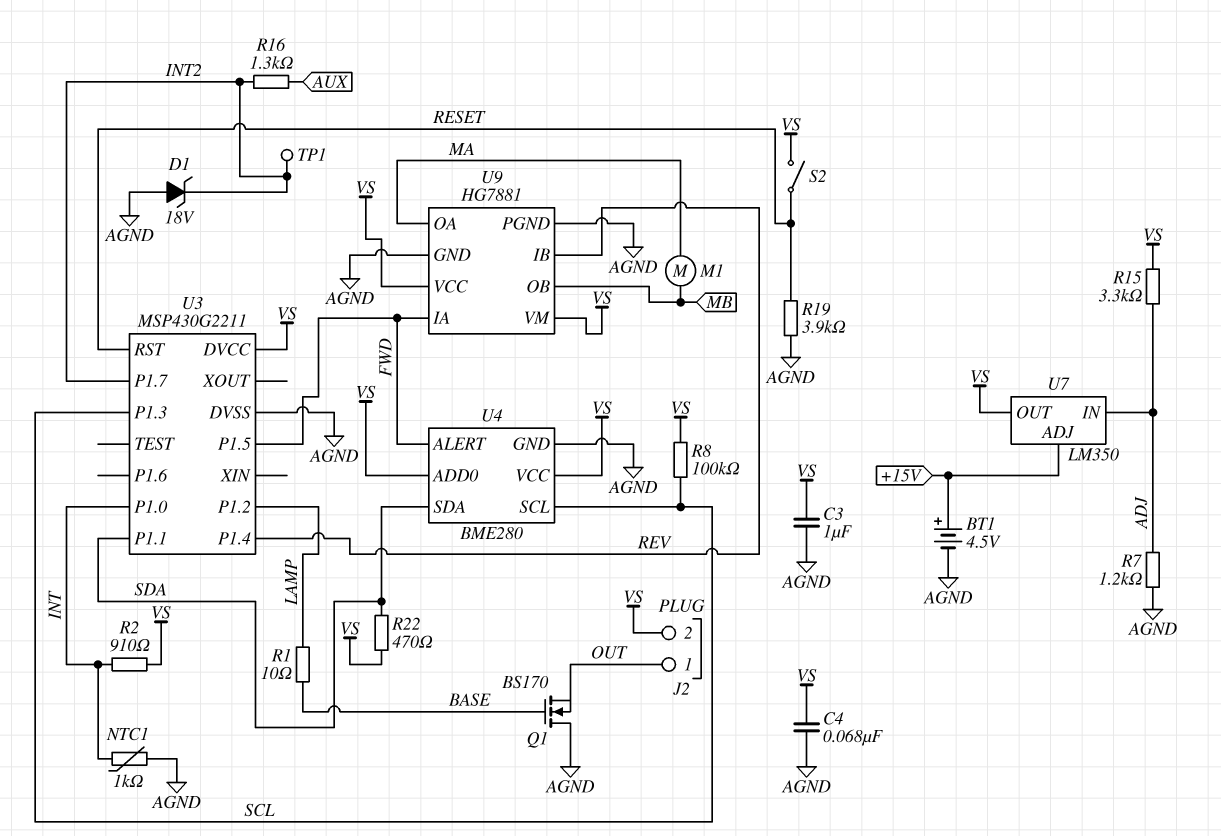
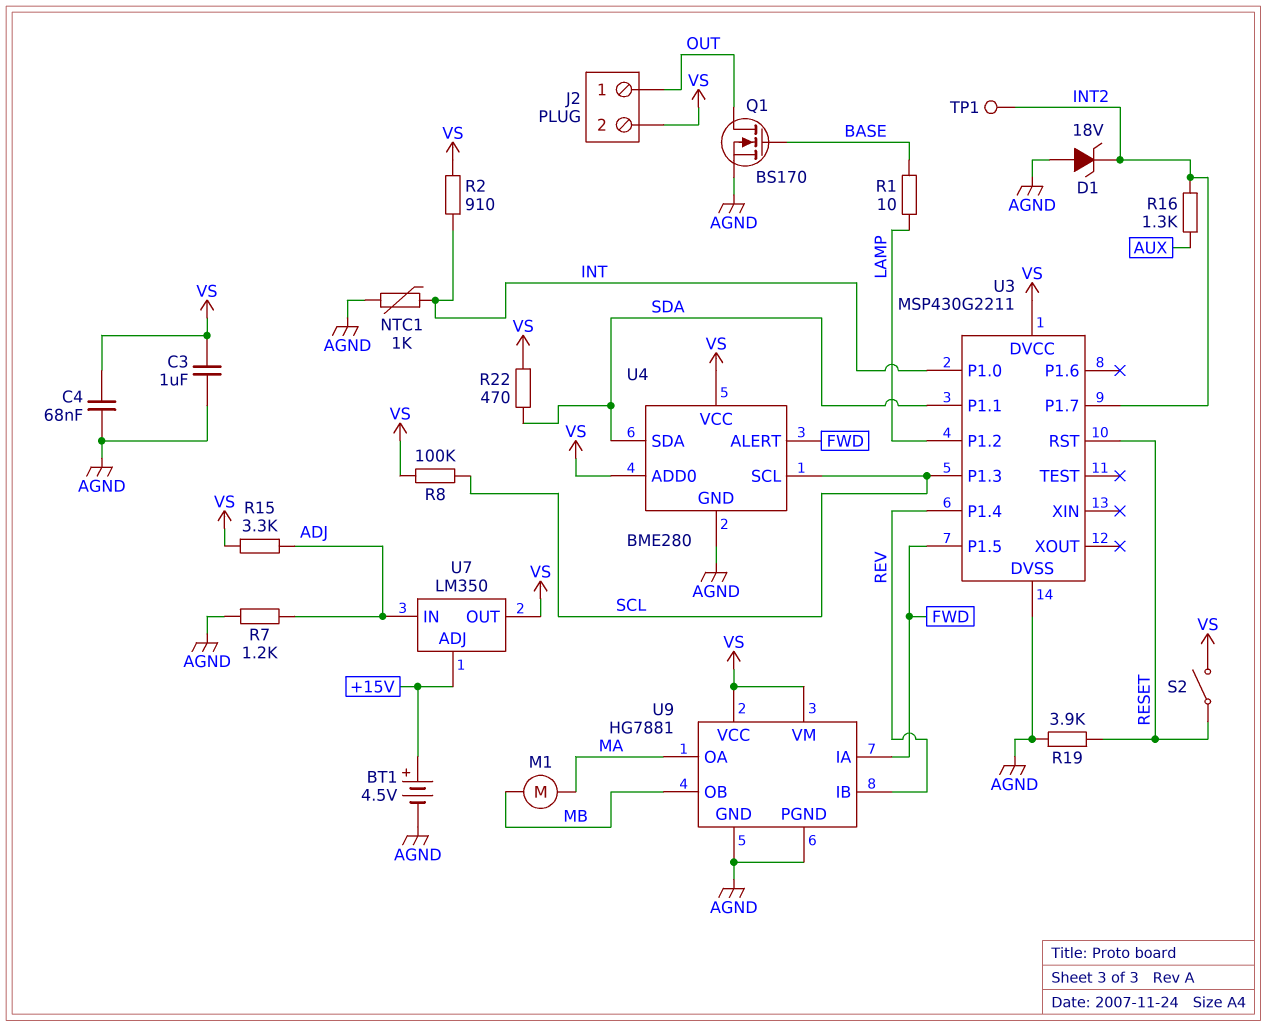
Q1: NMOS BS170 (G BASE, D AGND, S OUT) -> NMOS BS170 (G BASE, D OUT, S AGND)

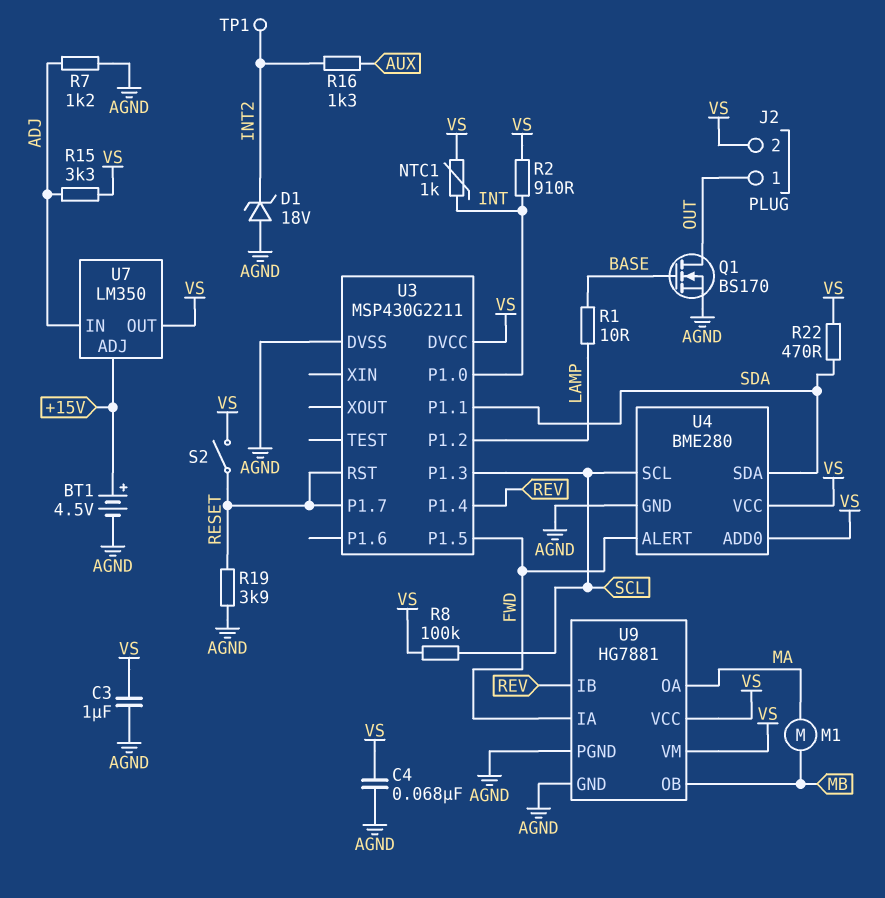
NTC1: 1k (AGND, INT) -> 1k (INT, VS)
U3 pin P1.7: INT2 -> RESET

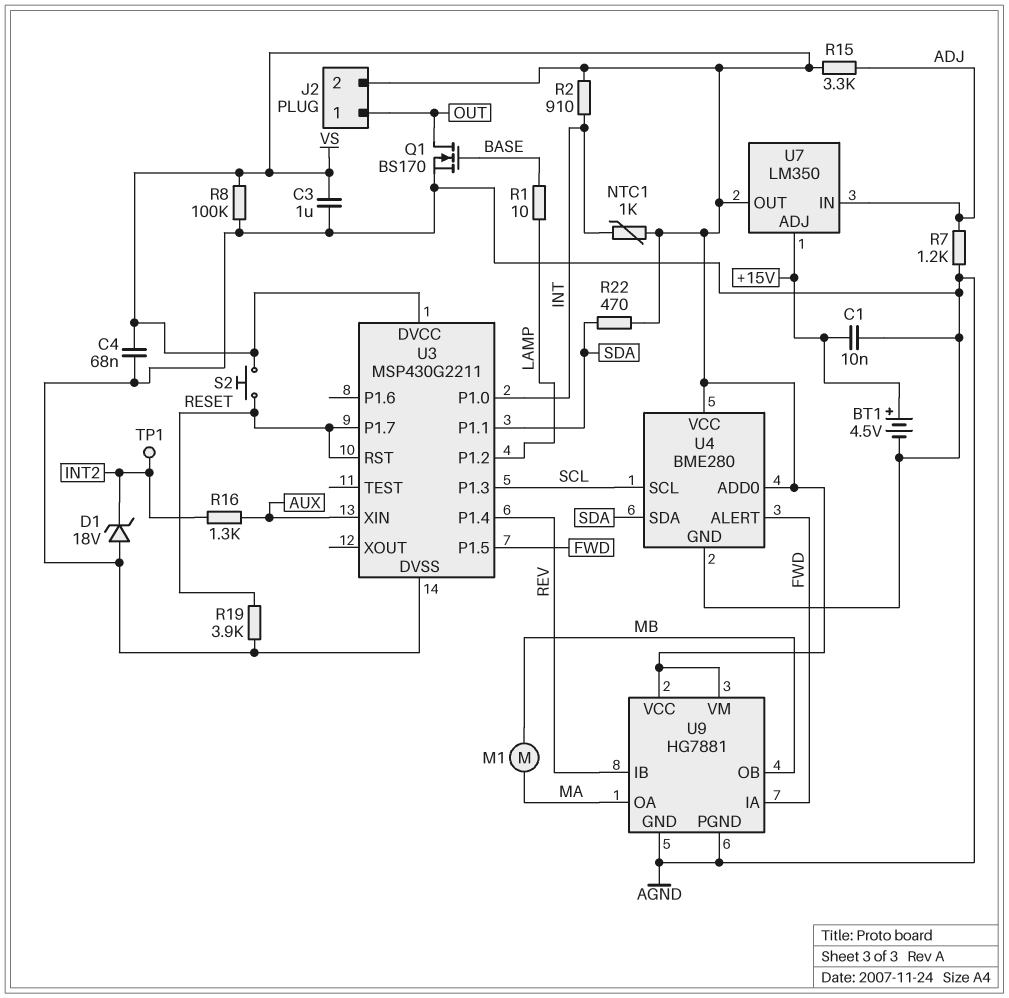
C1: none -> 10nF (+15V, AGND)
R8: 100k (SCL, VS) -> 100k (AGND, VS)
S2: switch (RESET, VS) -> button (RESET, VS)
U3 pin XIN: none -> AUX

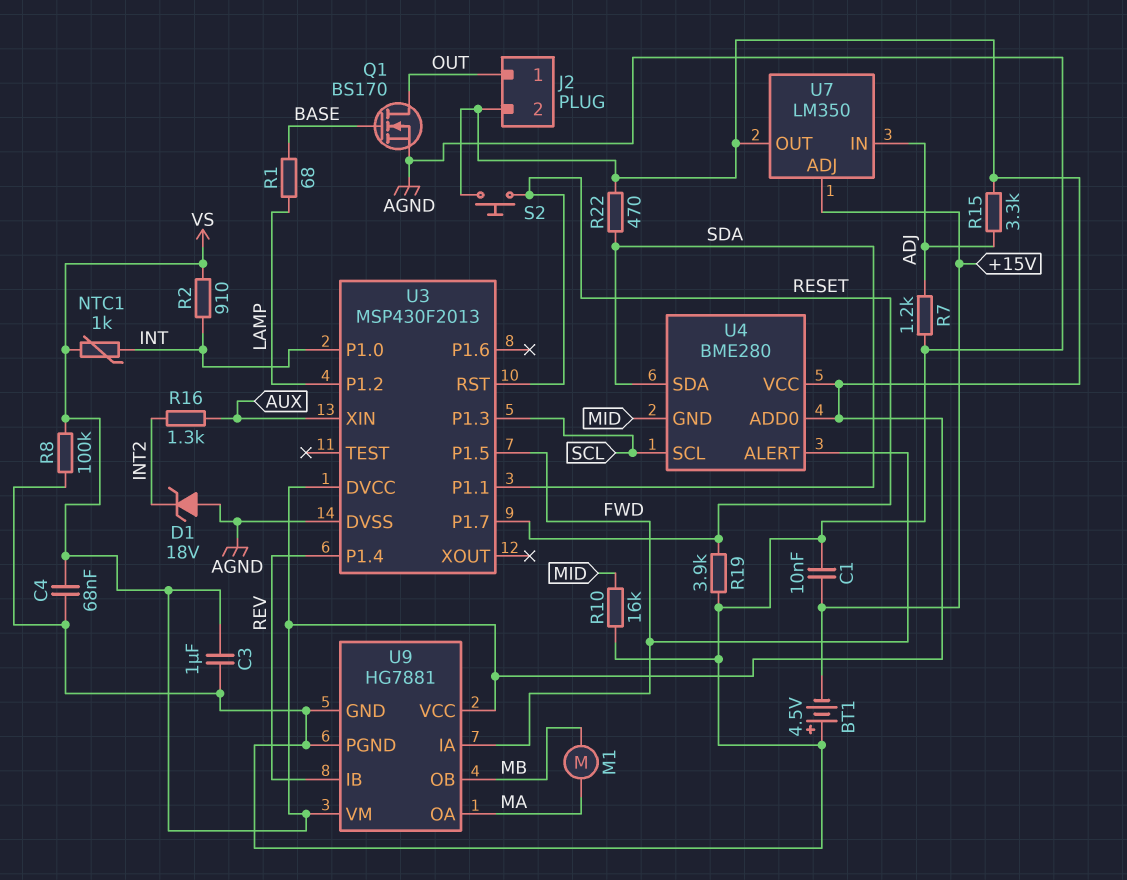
BT1: 4.5V (plus +15V, minus AGND) -> 4.5V (plus AGND, minus +15V)
R1: 10 (BASE, LAMP) -> 68 (BASE, LAMP)
R10: none -> 16k (AGND, MID)
TP1: test point (INT2) -> none
U3: MSP430G2211 -> MSP430F2013
U4 pin GND: AGND -> MID

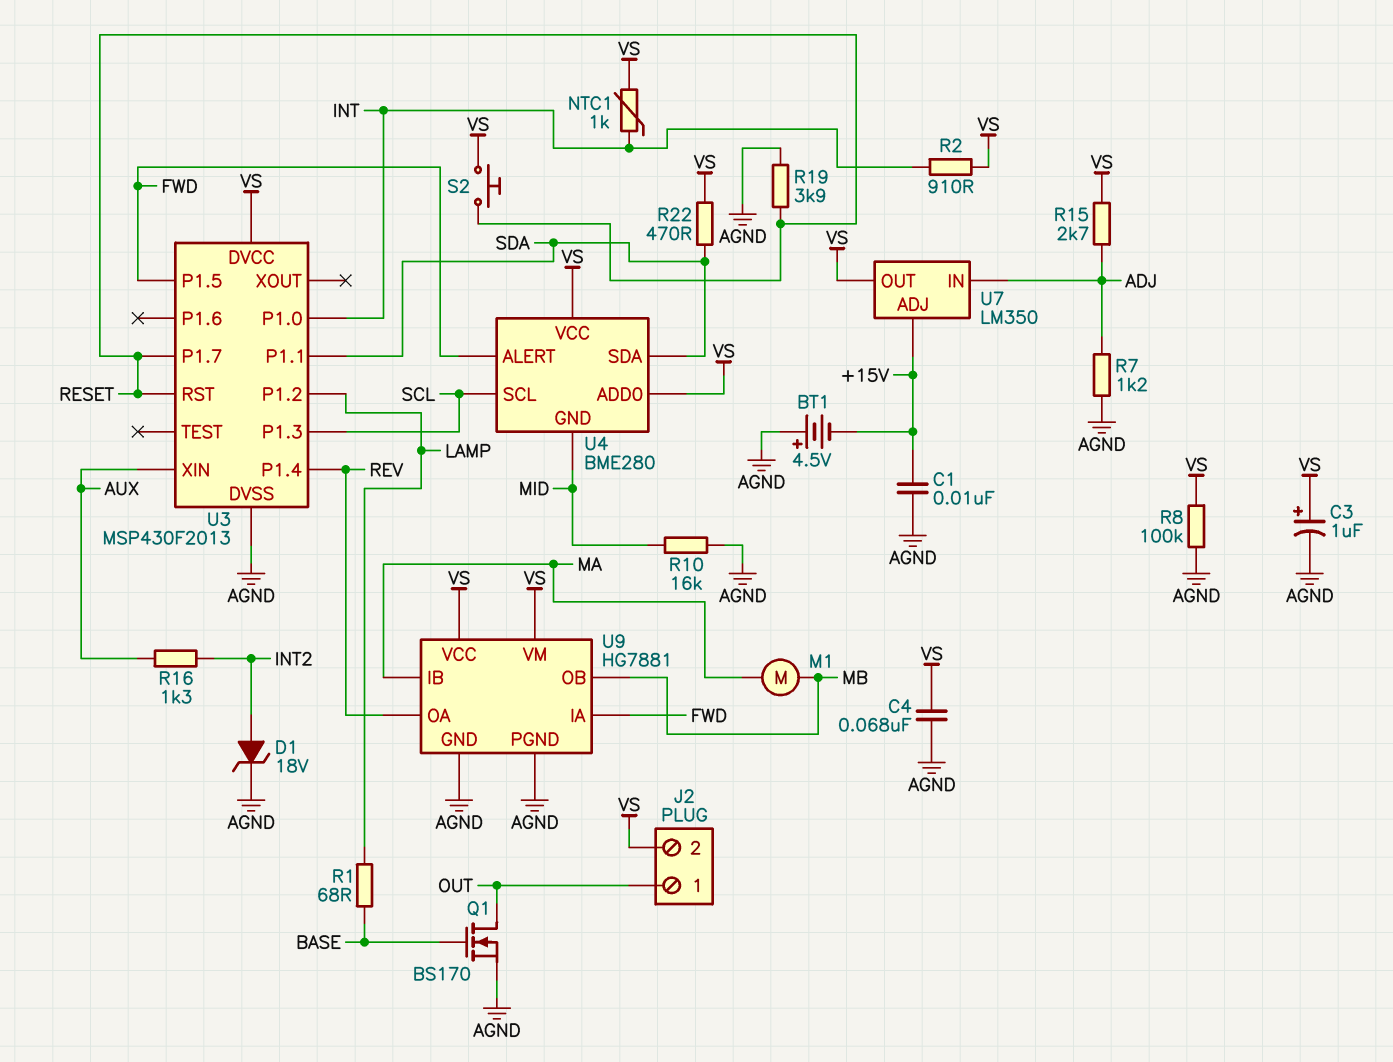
C3: 1uF (AGND, VS) -> 1uF (plus VS, minus AGND)
D1: zener 18V (A AGND, K INT2) -> zener 18V (A INT2, K AGND)
R15: 3.3k (ADJ, VS) -> 2.7k (ADJ, VS)
U9 pin IB: REV -> MA
U9 pin OA: MA -> REV

